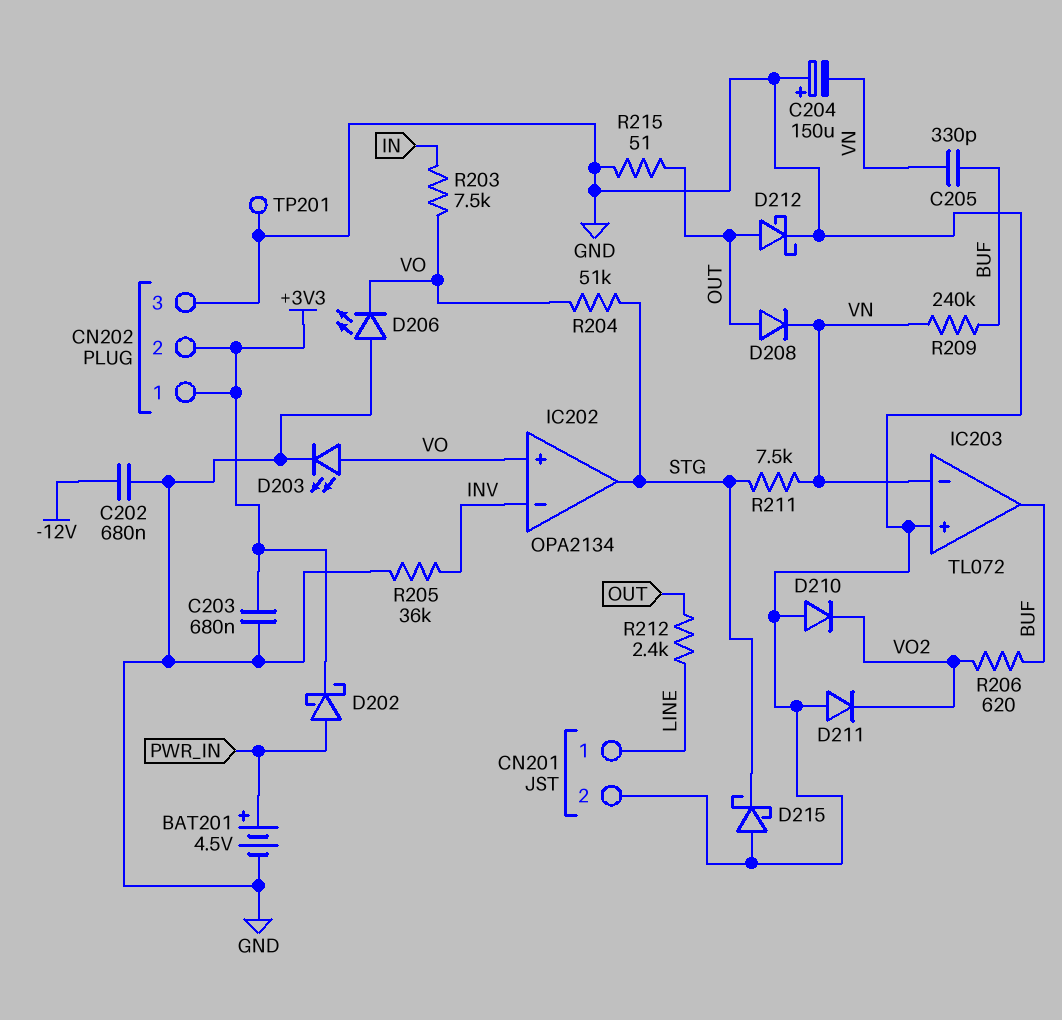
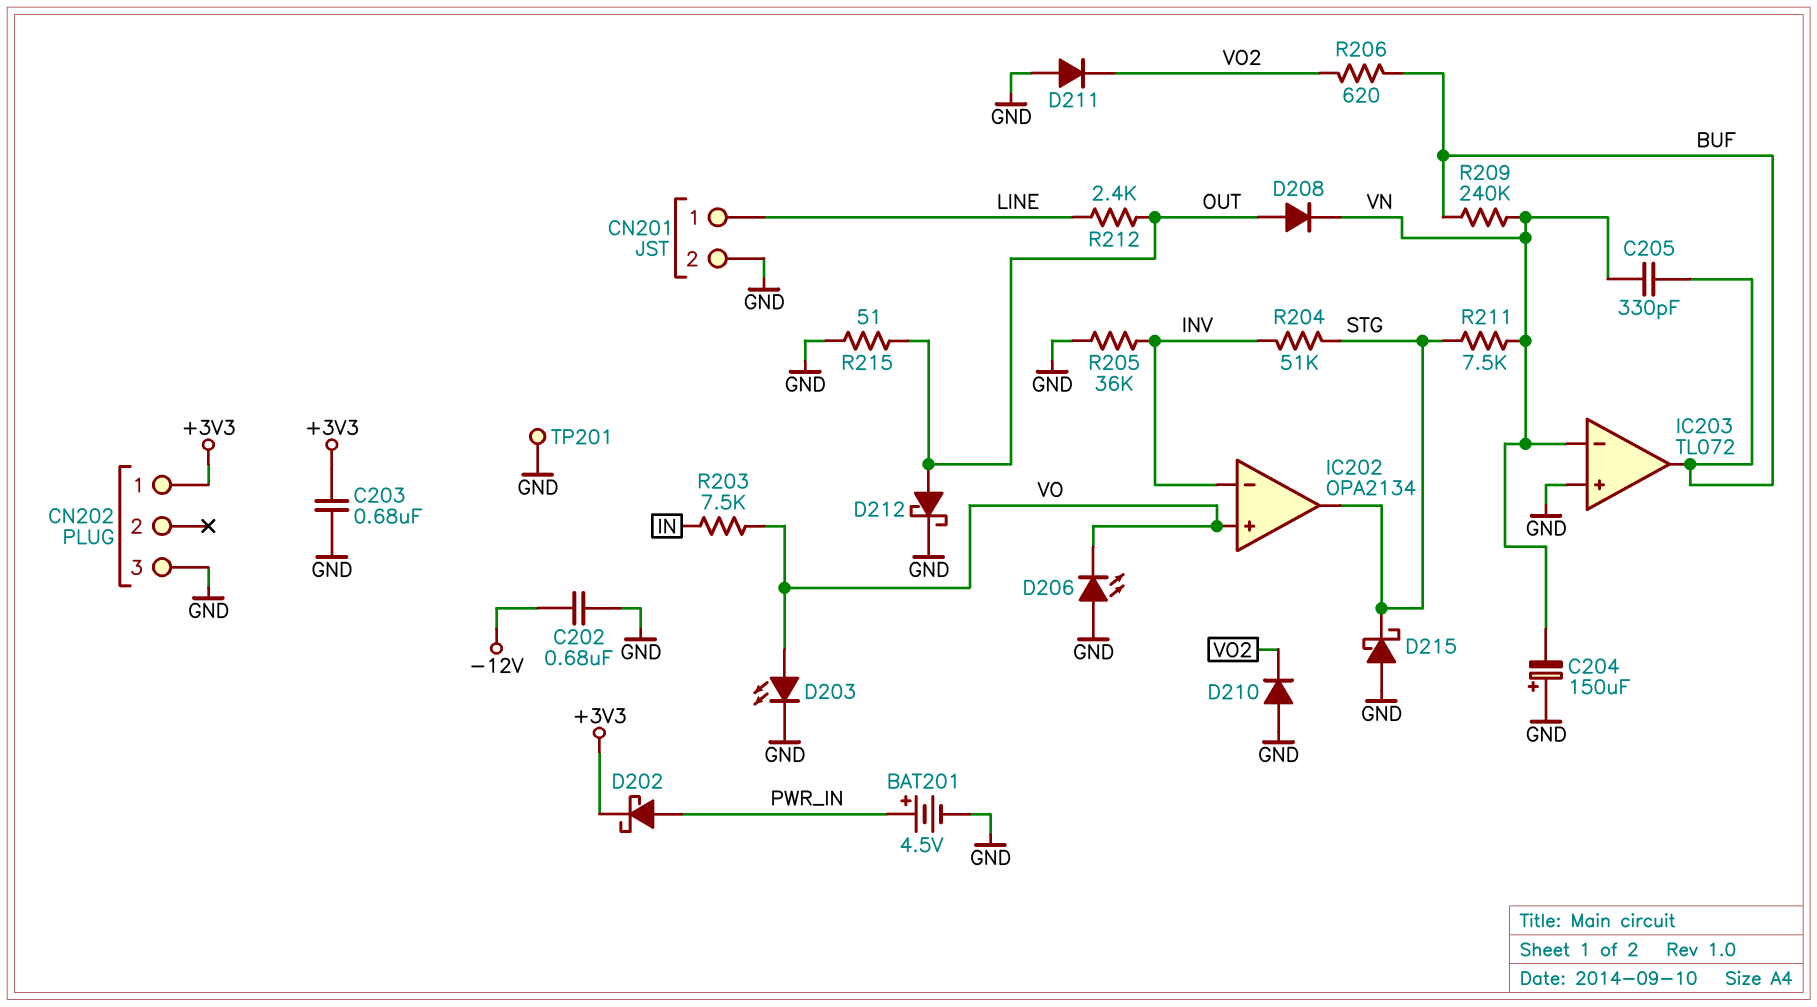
CN202 pin 2: +3V3 -> none
R204: 51k (STG, VO) -> 51k (INV, STG)

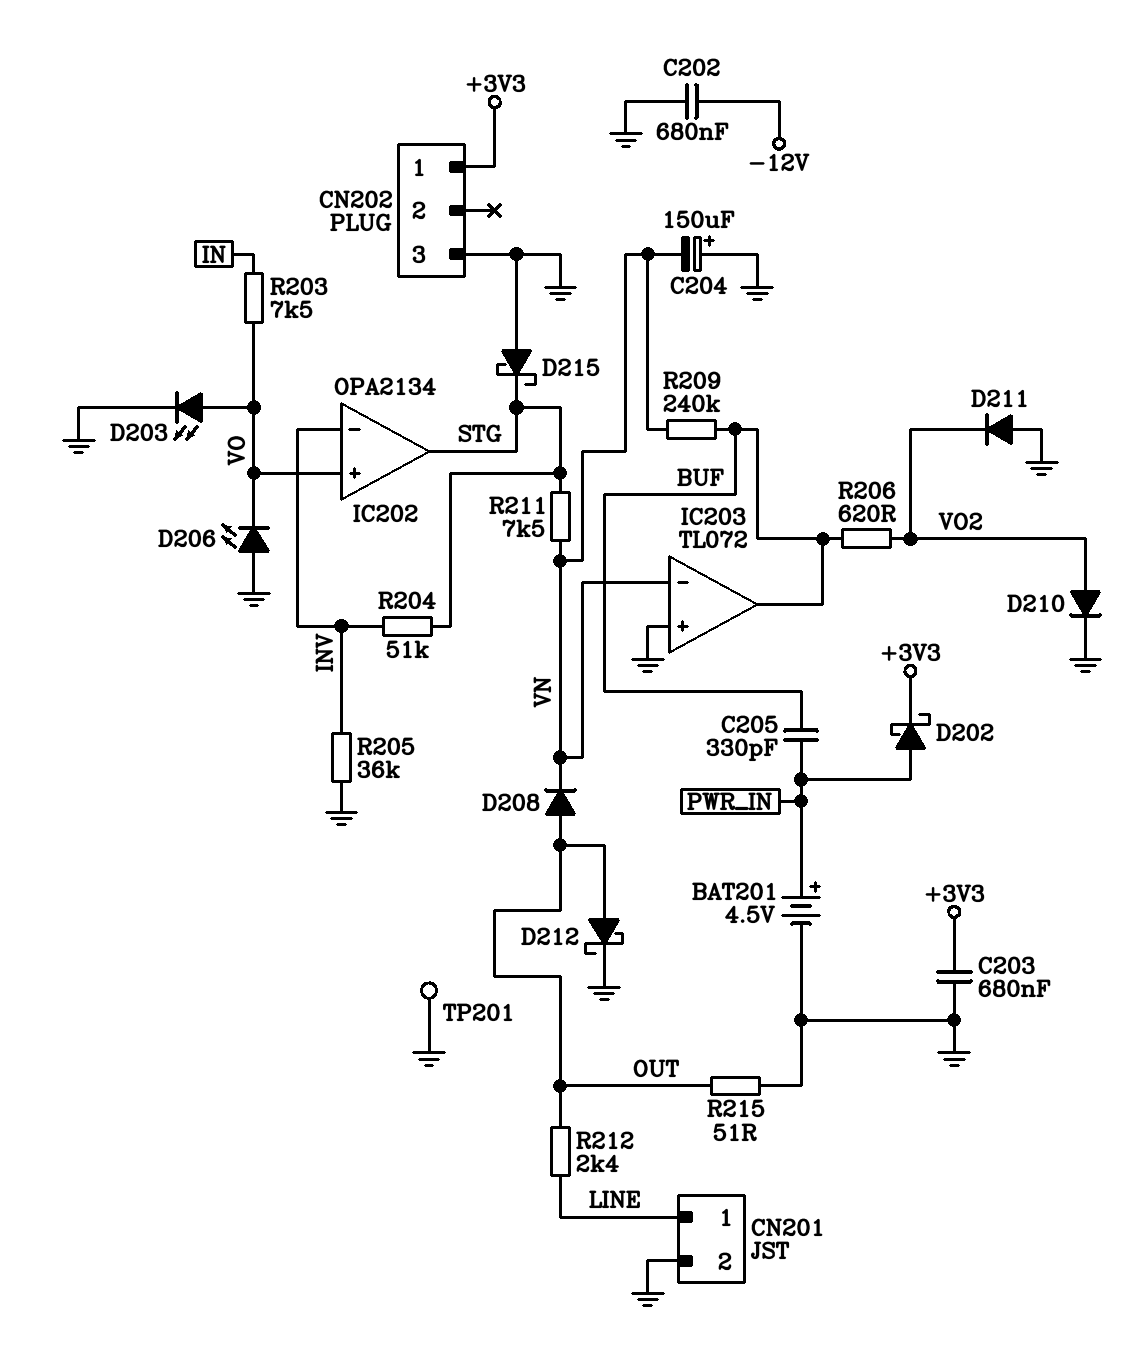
C205: 330pF (BUF, VN) -> 330pF (BUF, PWR_IN)
D210: diode (A GND, K VO2) -> diode (A VO2, K GND)

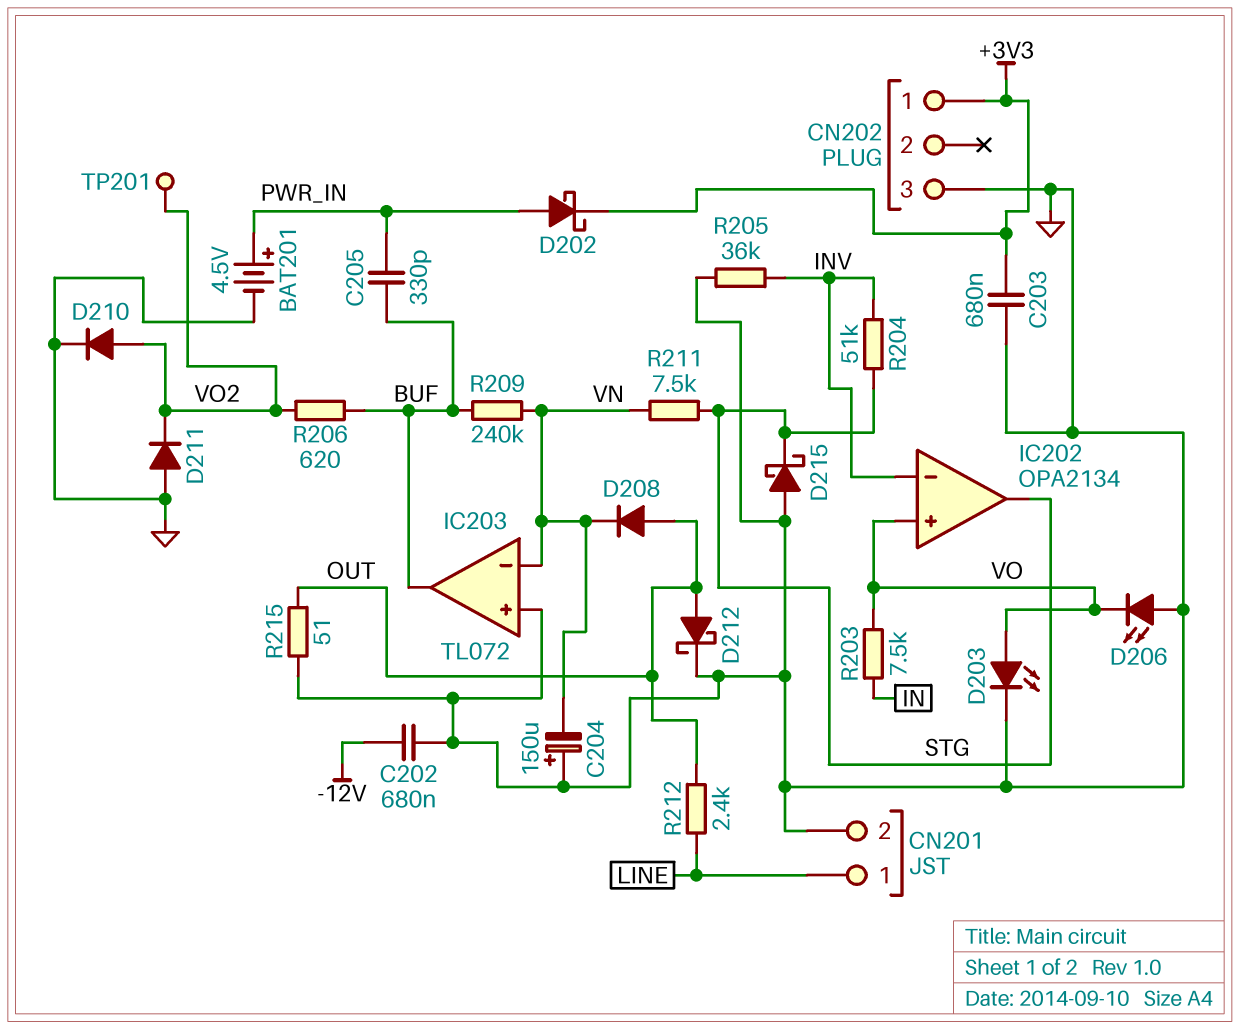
TP201: test point (GND) -> test point (VO2)

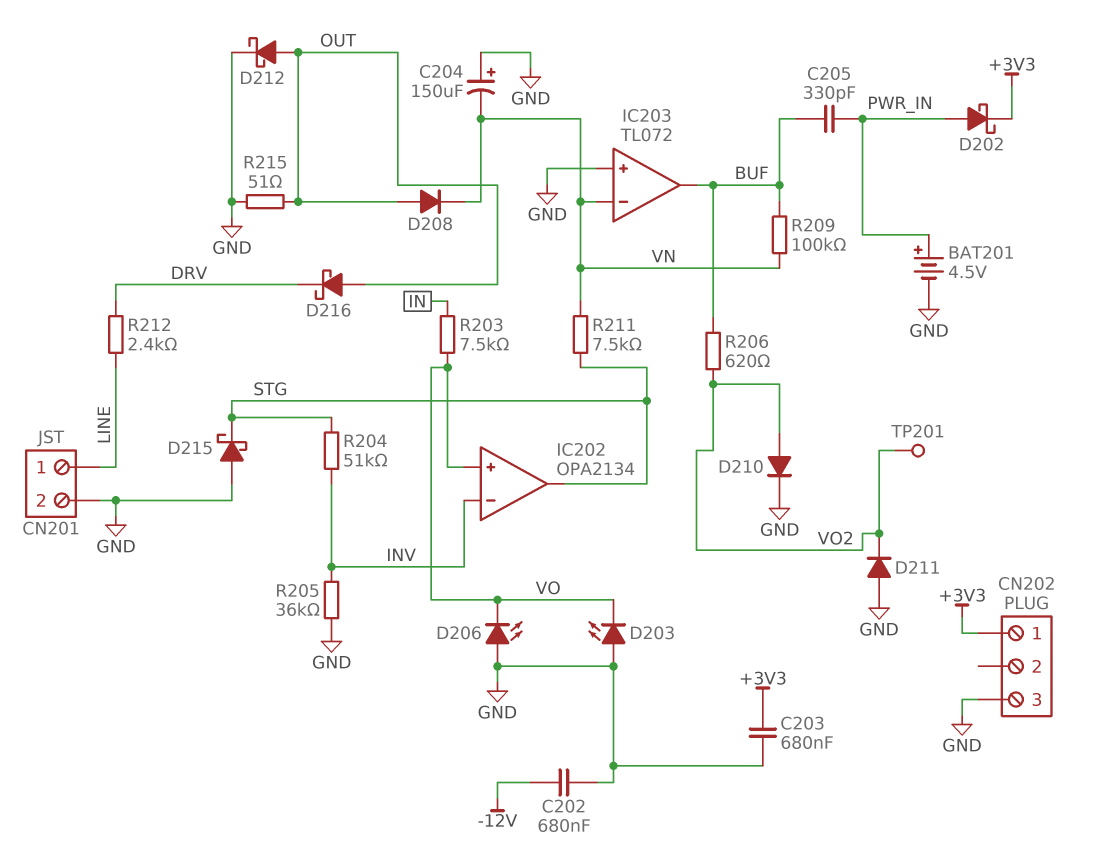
D203: LED (A VO, K GND) -> LED (A GND, K VO)
D216: none -> schottky (A OUT, K DRV)
R209: 240k (BUF, VN) -> 100k (BUF, VN)
R212: 2.4k (LINE, OUT) -> 2.4k (DRV, LINE)

